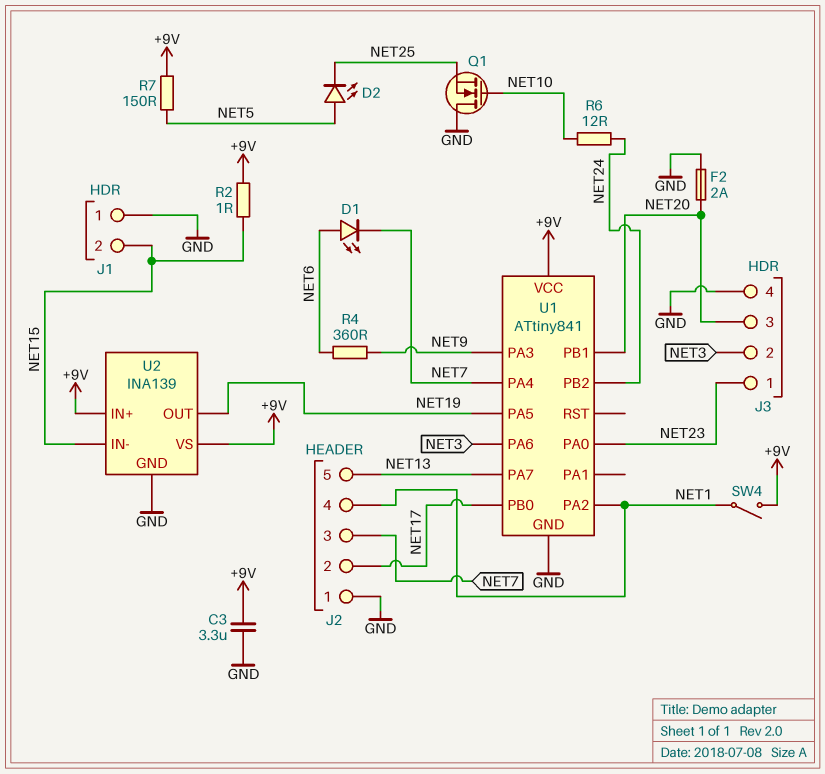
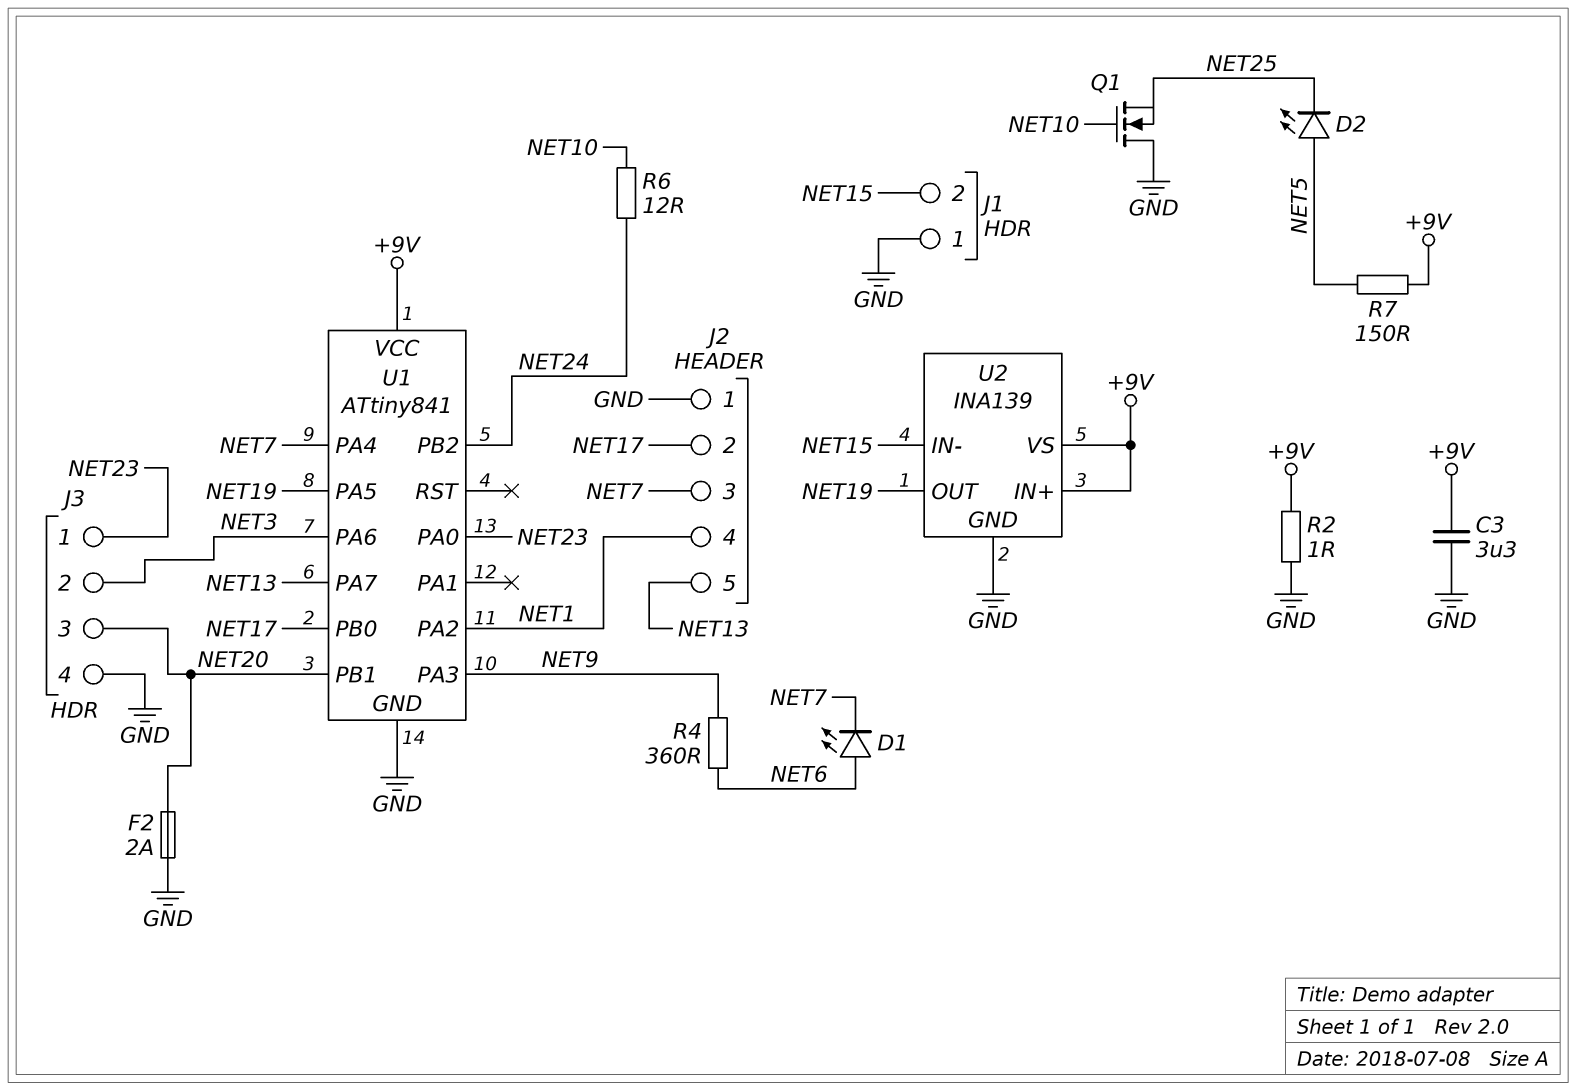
R2: 1 (+9V, NET15) -> 1 (+9V, GND)
SW4: switch (+9V, NET1) -> none

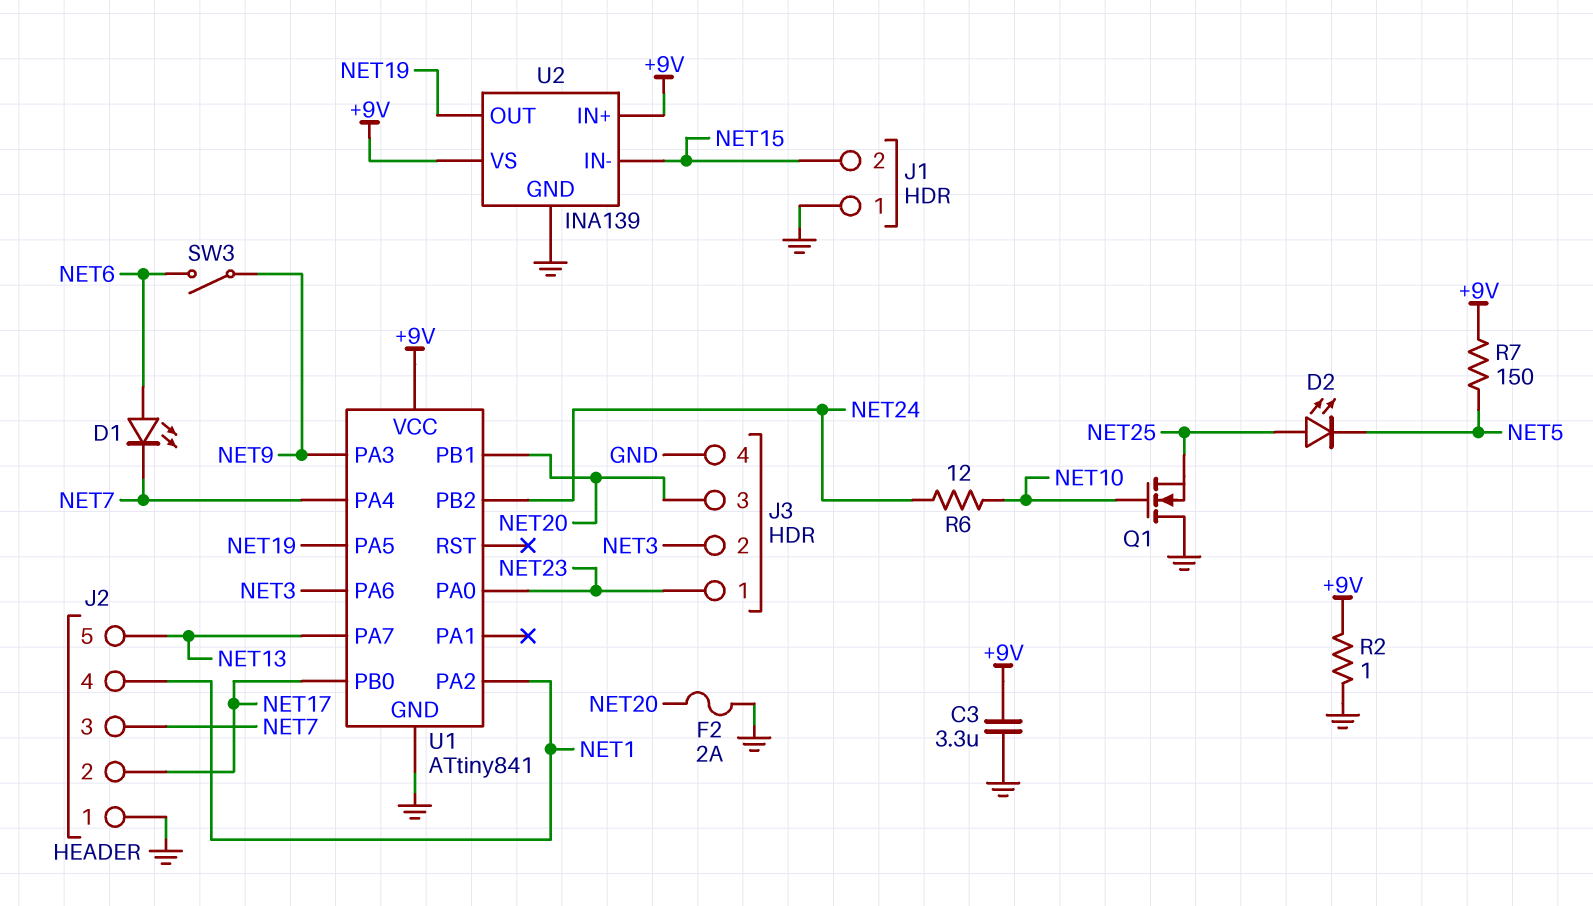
D2: LED (A NET5, K NET25) -> LED (A NET25, K NET5)
R4: 360 (NET6, NET9) -> none
SW3: none -> switch (NET6, NET9)

